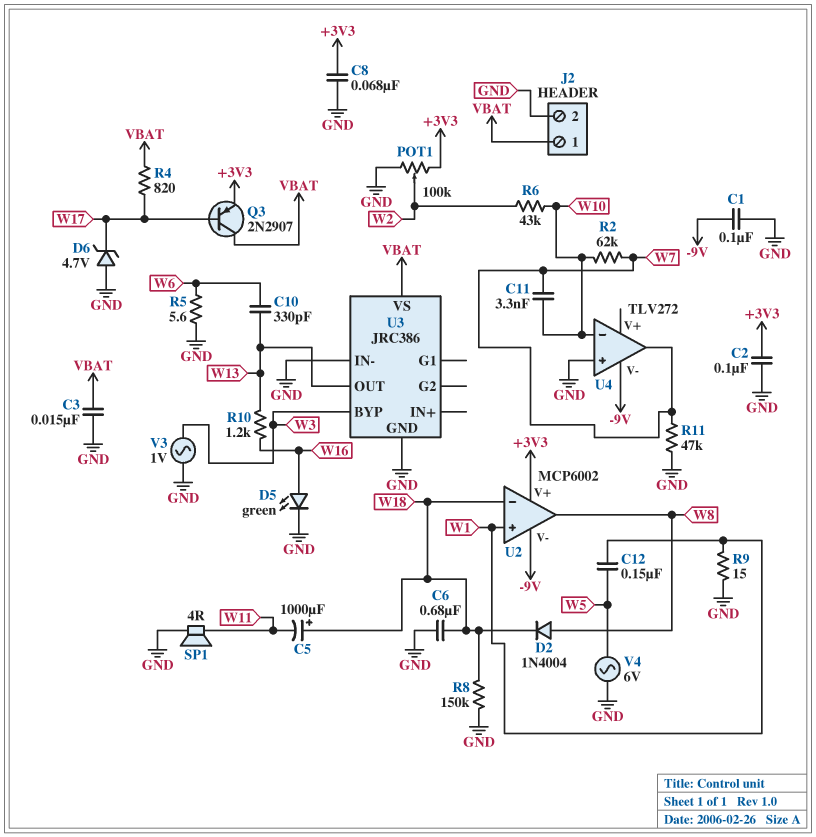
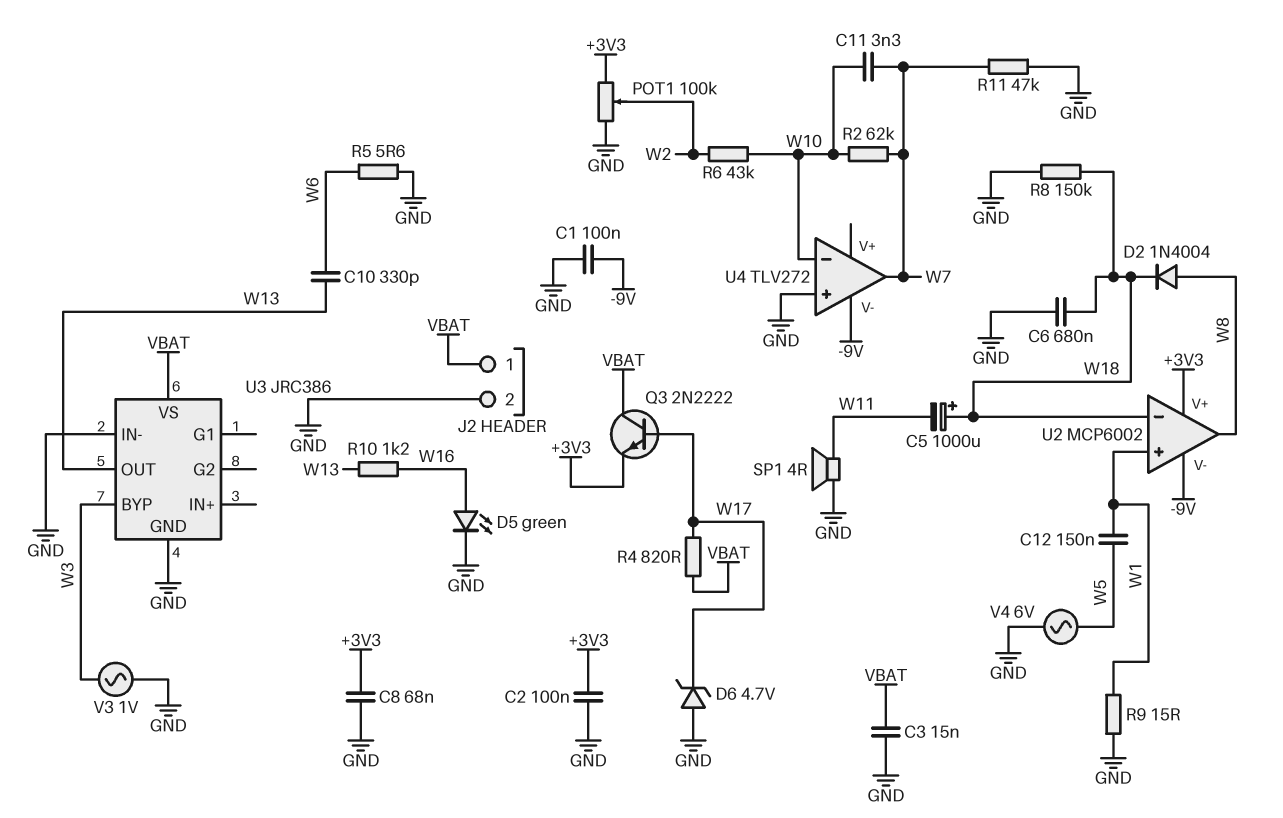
Q3: PNP 2N2907 (B W17, C VBAT, E +3V3) -> NPN 2N2222 (B W17, C VBAT, E +3V3)

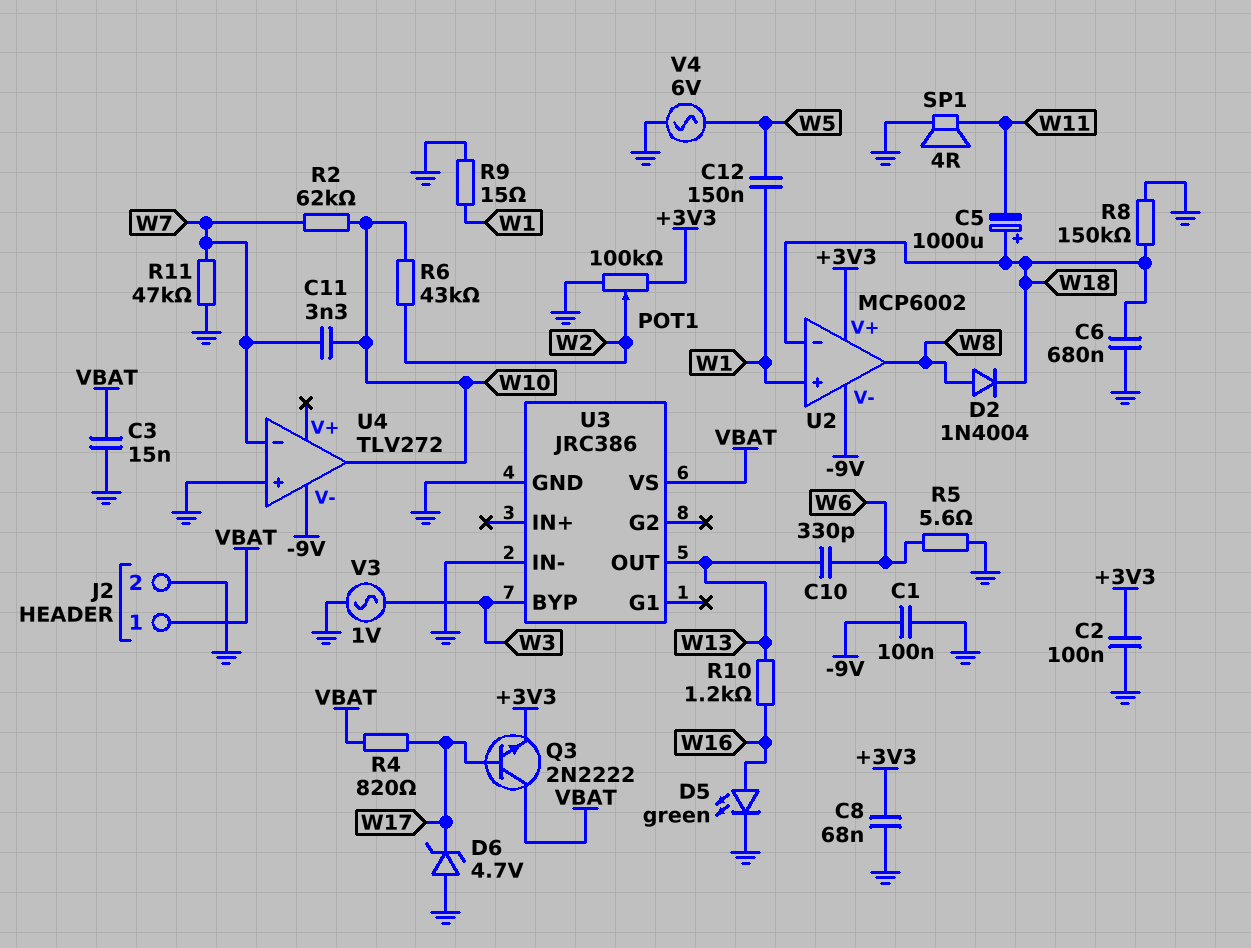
U4 pin in-: W10 -> W7
U4 pin out: W7 -> W10

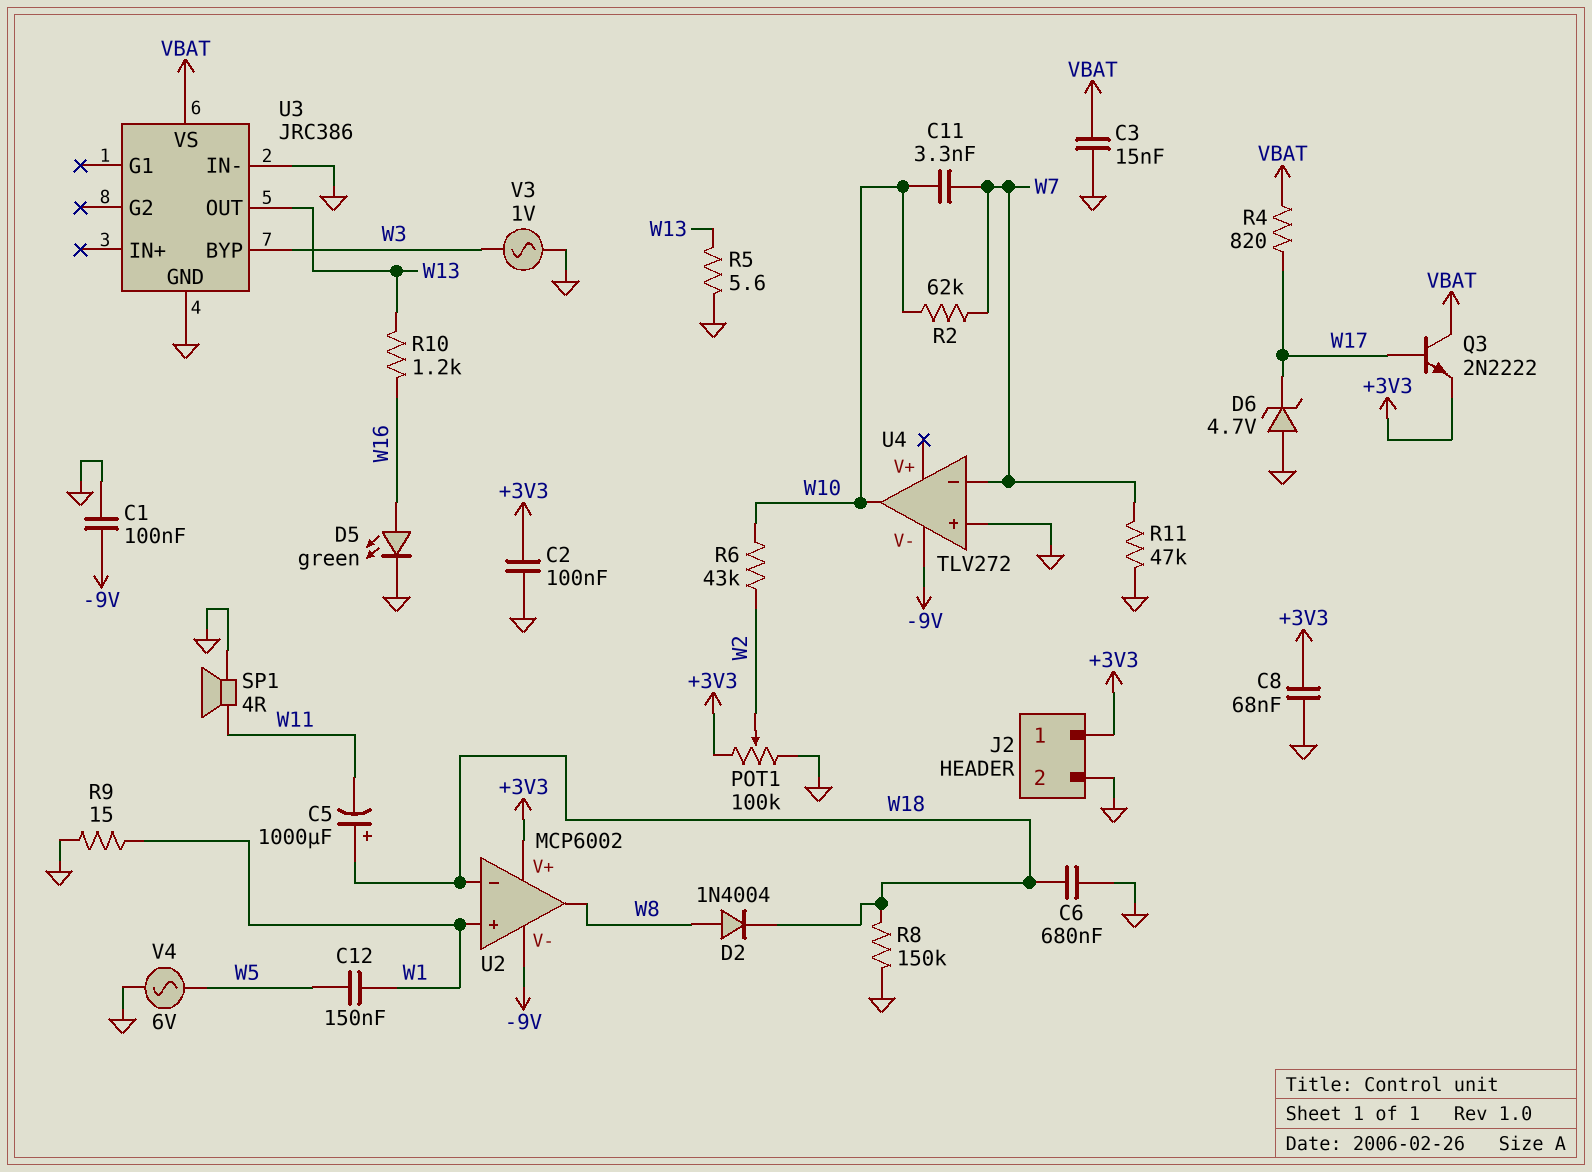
C10: 330pF (W6, W13) -> none
J2 pin 1: VBAT -> +3V3
R5: 5.6 (GND, W6) -> 5.6 (GND, W13)

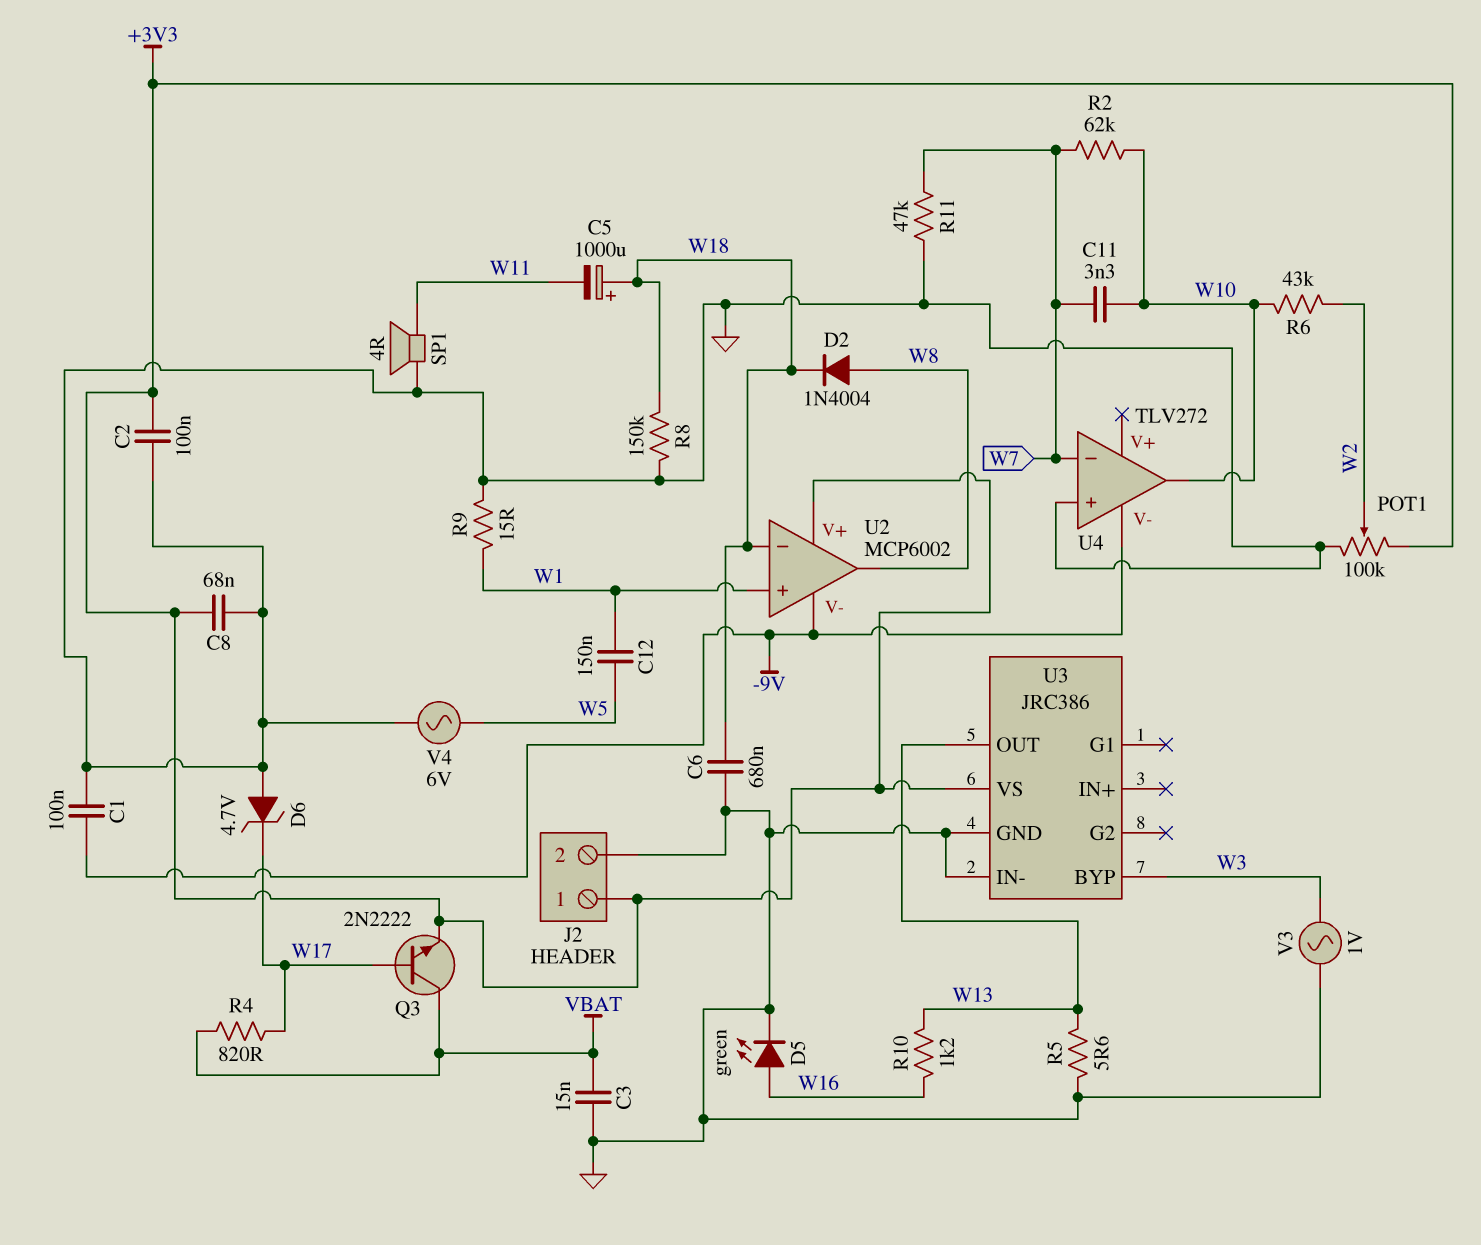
U3 pin VS: VBAT -> +3V3

